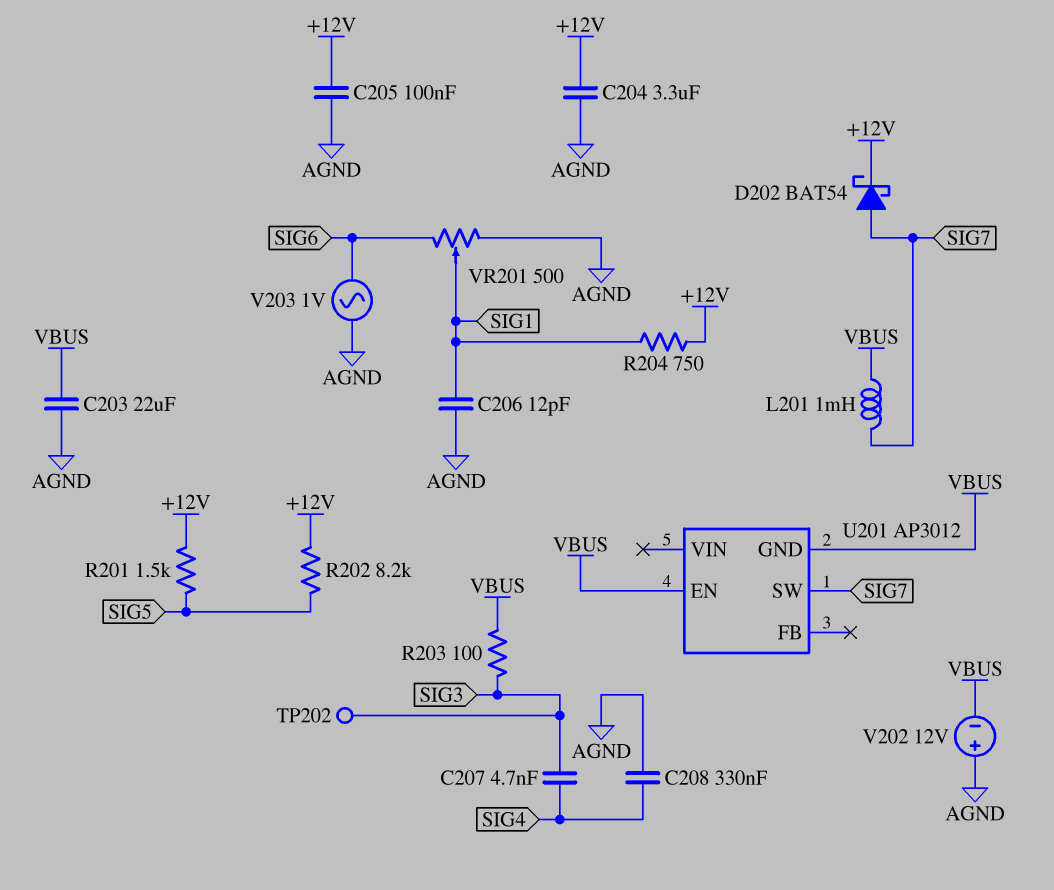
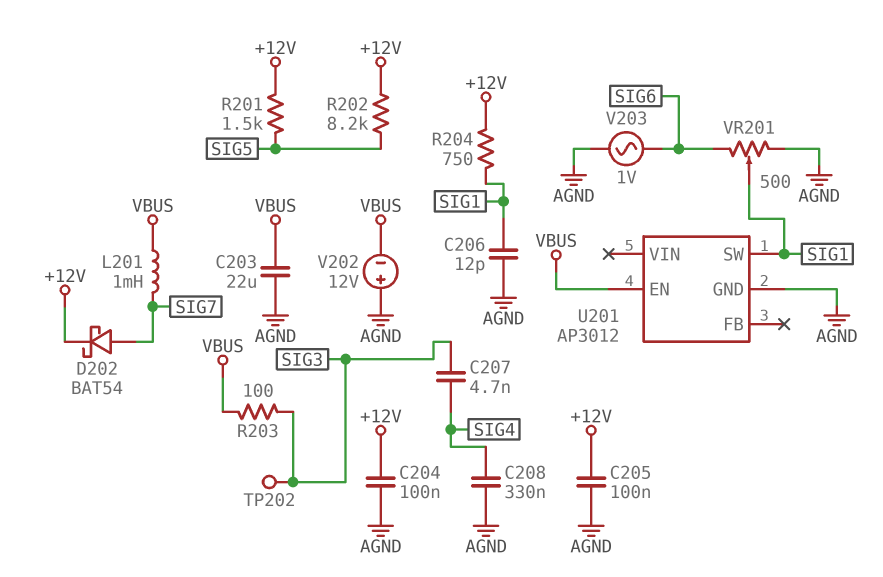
C204: 3.3uF (+12V, AGND) -> 100nF (+12V, AGND)
U201 pin GND: VBUS -> AGND
U201 pin SW: SIG7 -> SIG1

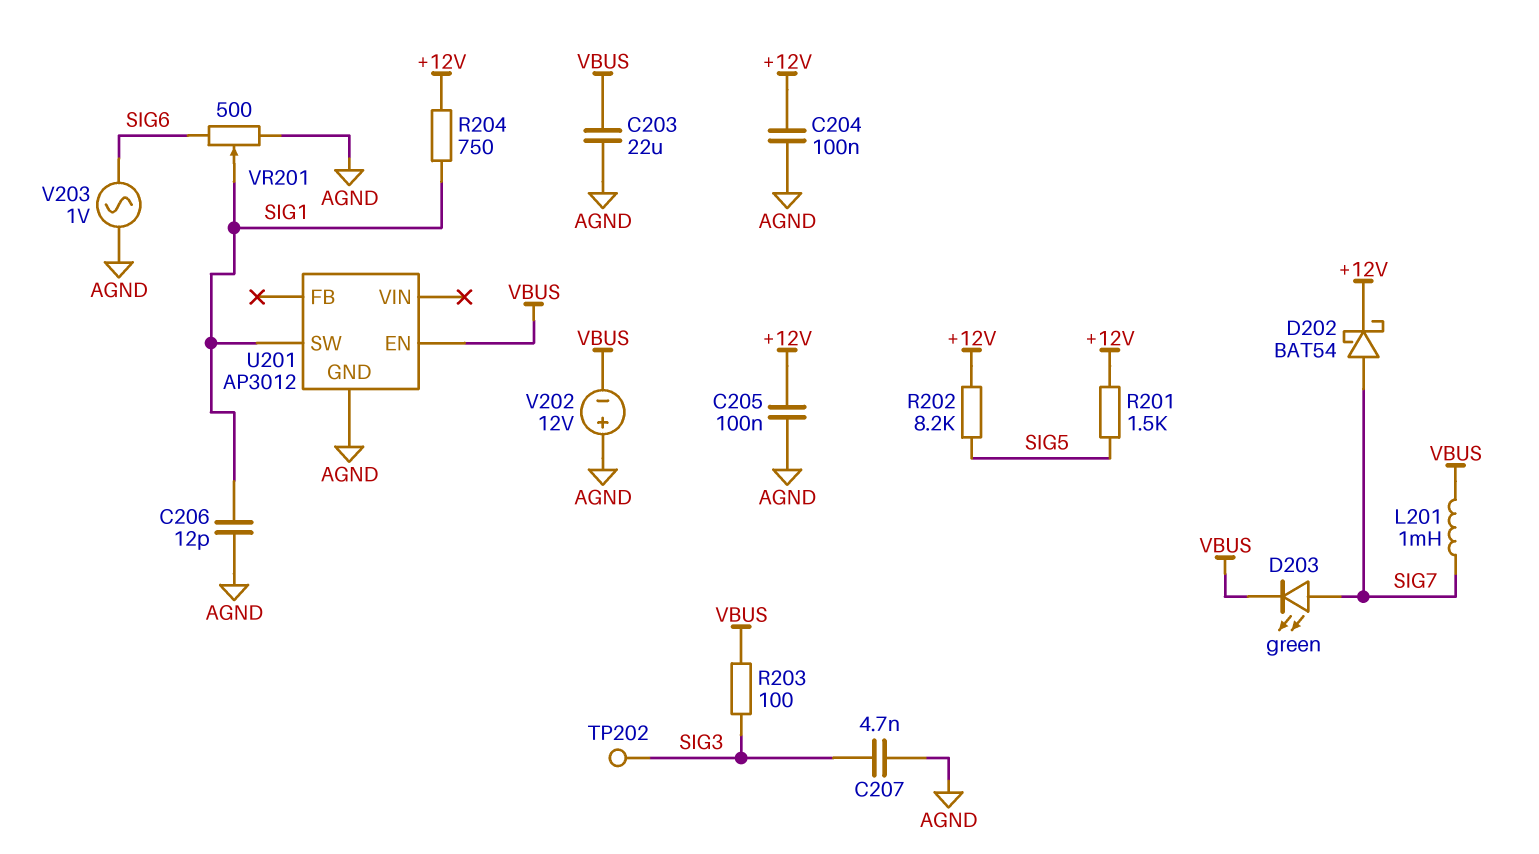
C207: 4.7nF (SIG3, SIG4) -> 4.7nF (AGND, SIG3)
C208: 330nF (AGND, SIG4) -> none
D203: none -> LED green (A SIG7, K VBUS)

